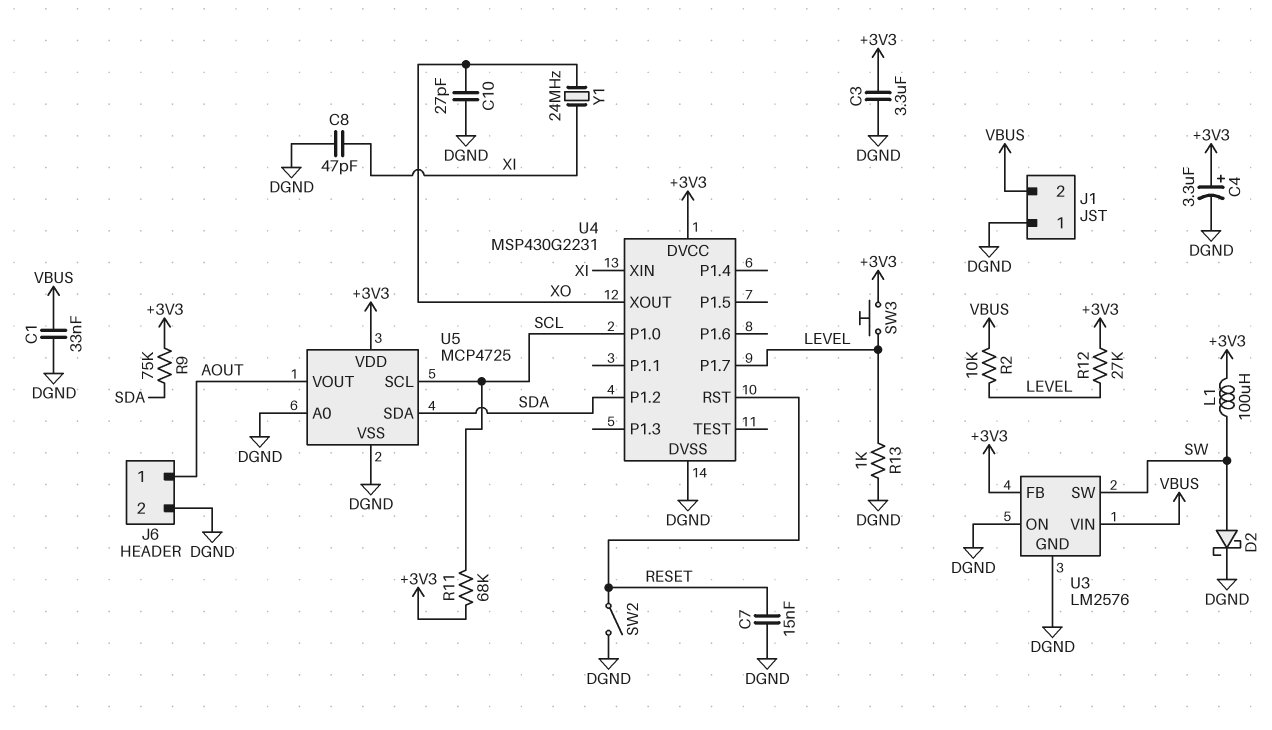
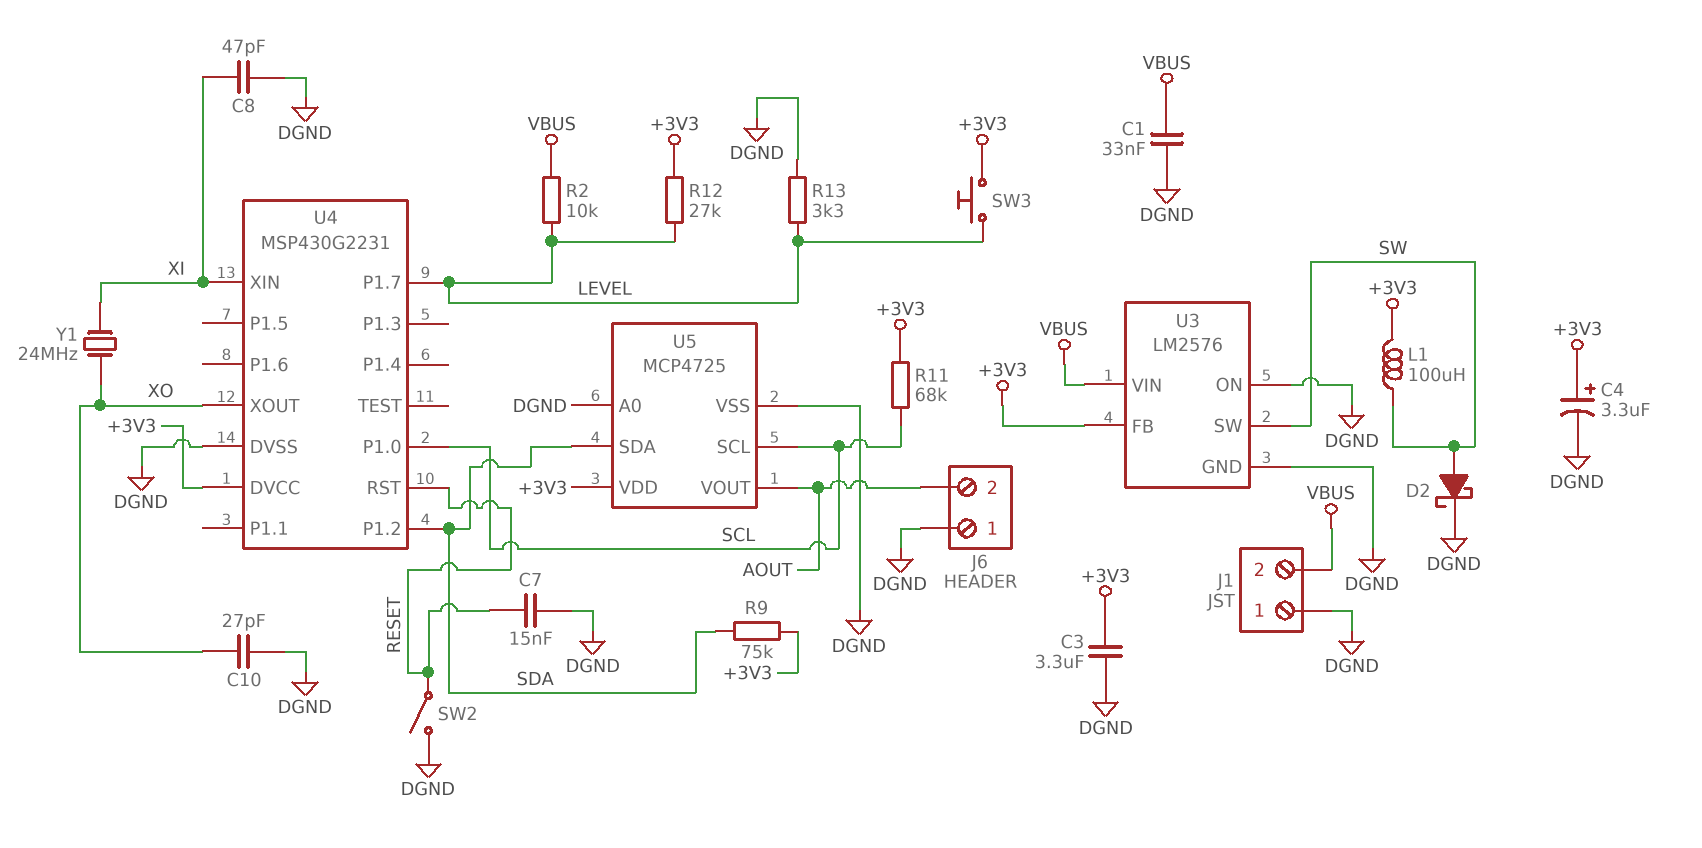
J6 pin 1: AOUT -> DGND
J6 pin 2: DGND -> AOUT
R13: 1k (DGND, LEVEL) -> 3.3k (DGND, LEVEL)

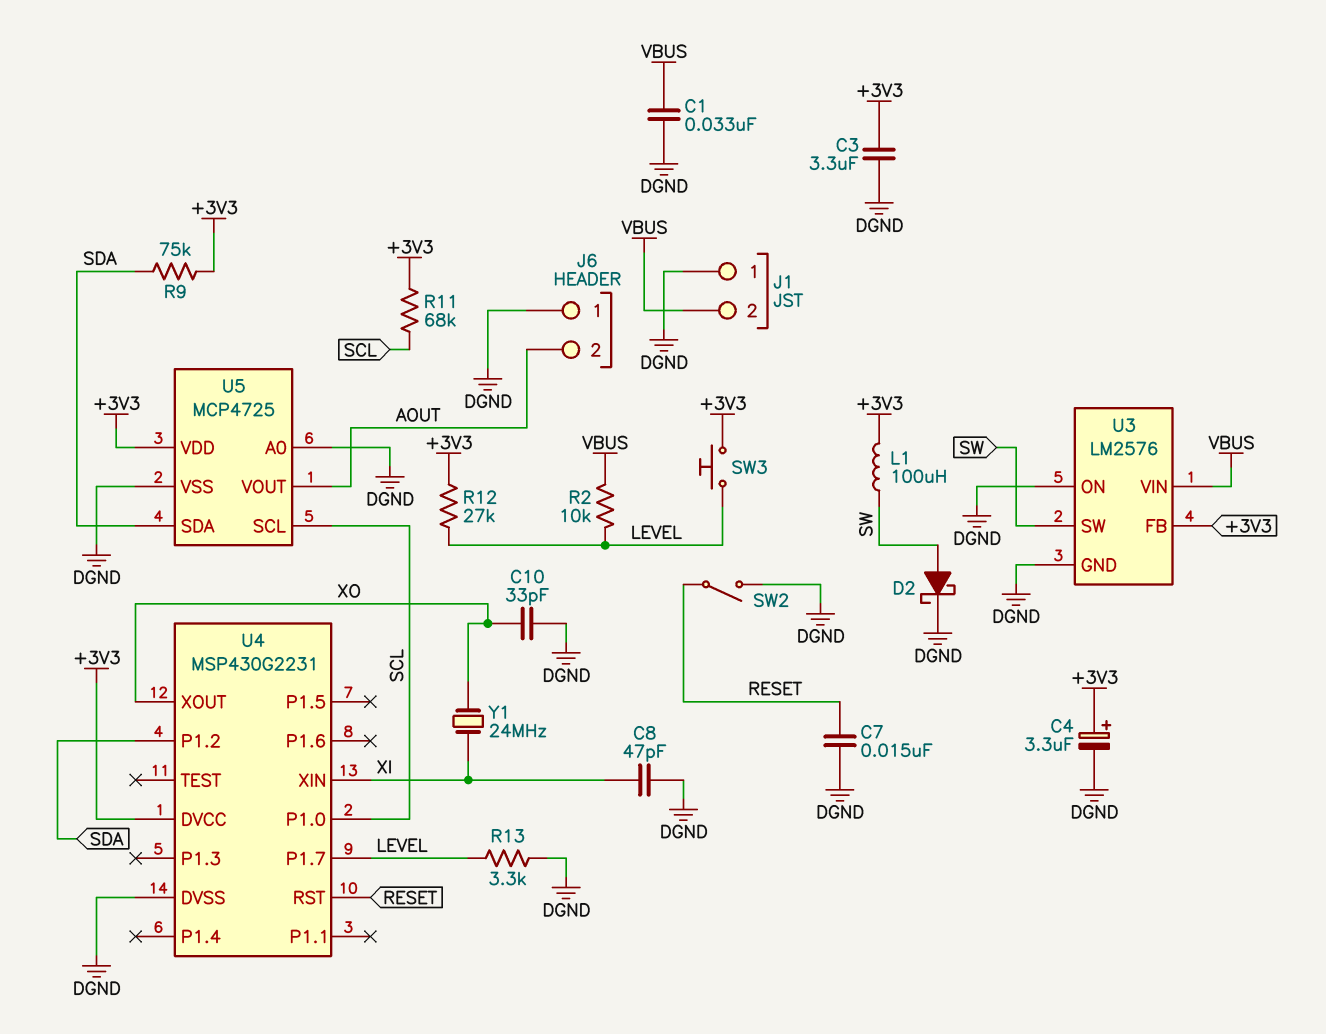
C10: 27pF (DGND, XO) -> 33pF (DGND, XO)

